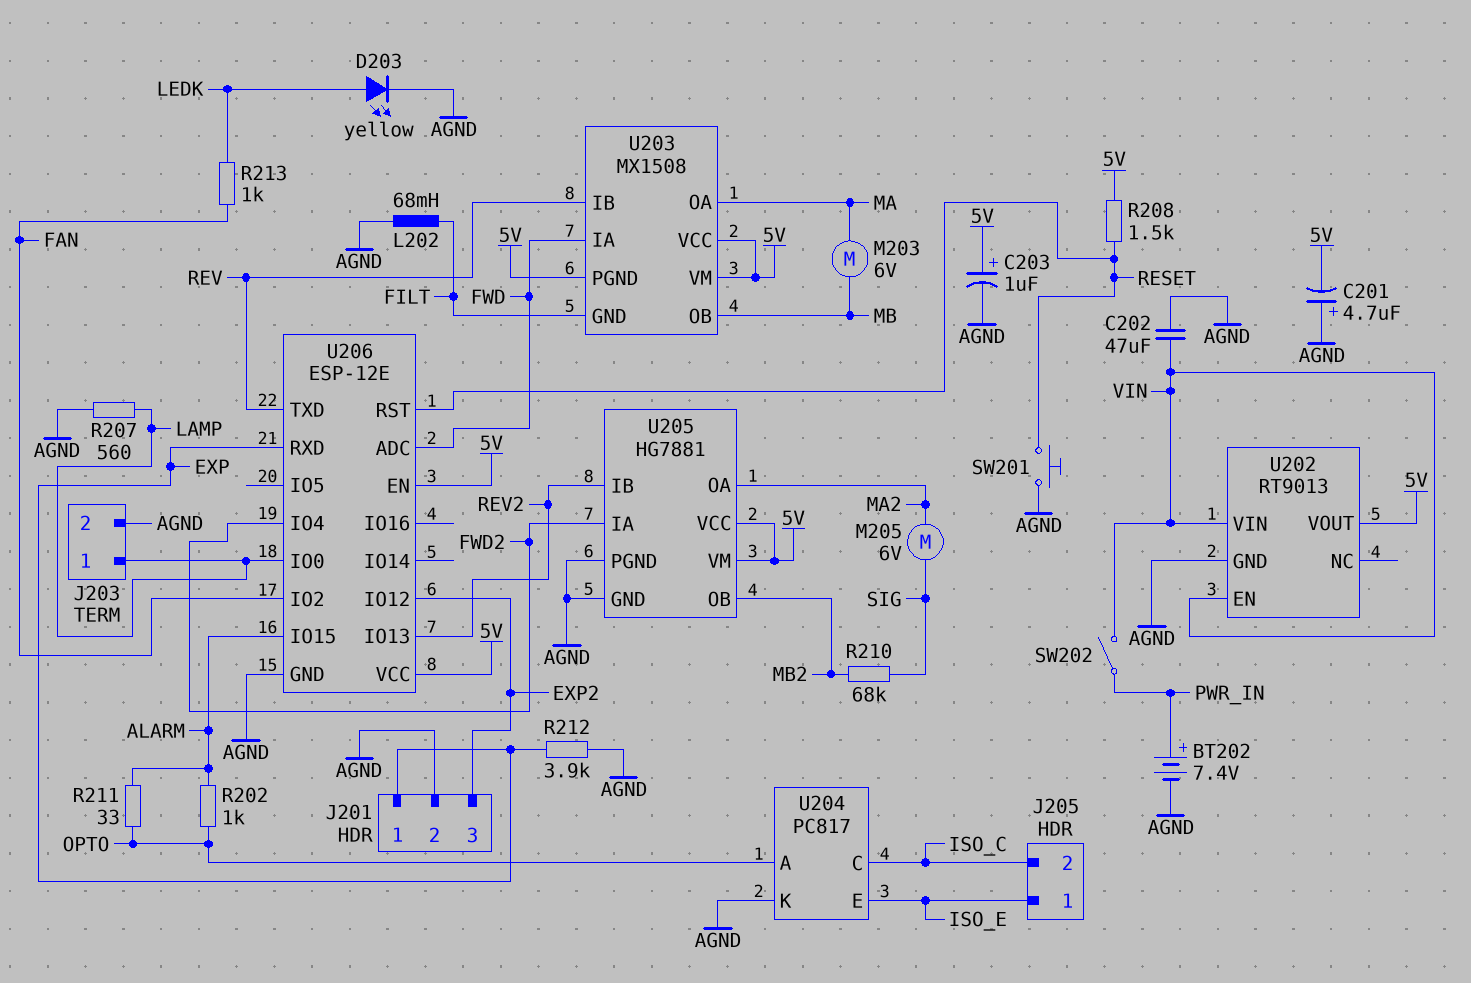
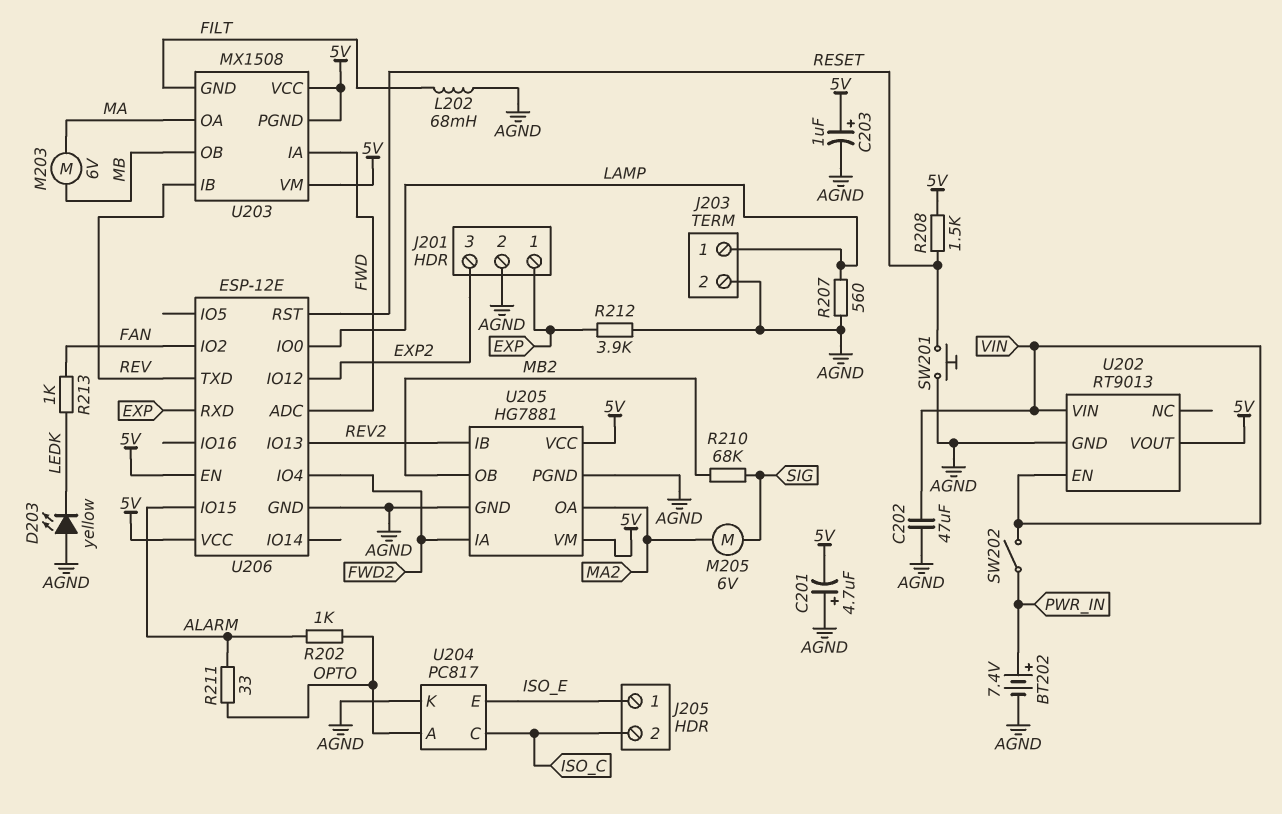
D203: LED yellow (A LEDK, K AGND) -> LED yellow (A AGND, K LEDK)

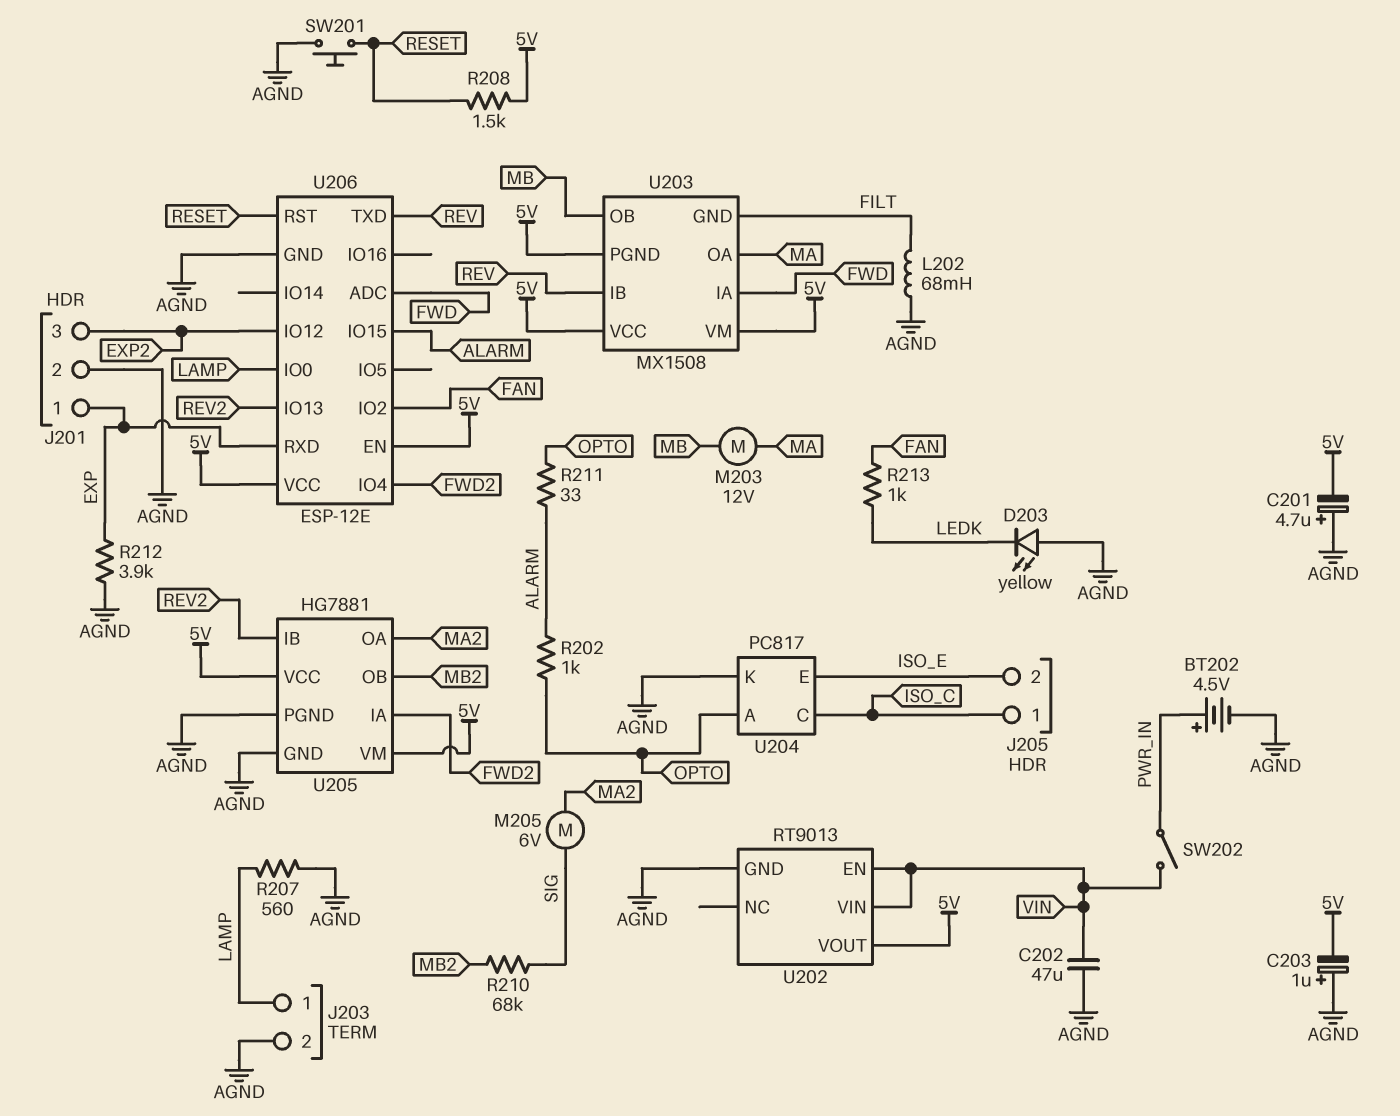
BT202: 7.4V (plus PWR_IN, minus AGND) -> 4.5V (plus PWR_IN, minus AGND)
C203: 1uF (plus 5V, minus AGND) -> 1uF (plus AGND, minus 5V)
J205 pin 1: ISO_E -> ISO_C
J205 pin 2: ISO_C -> ISO_E
M203: motor 6V (MA, MB) -> motor 12V (MA, MB)

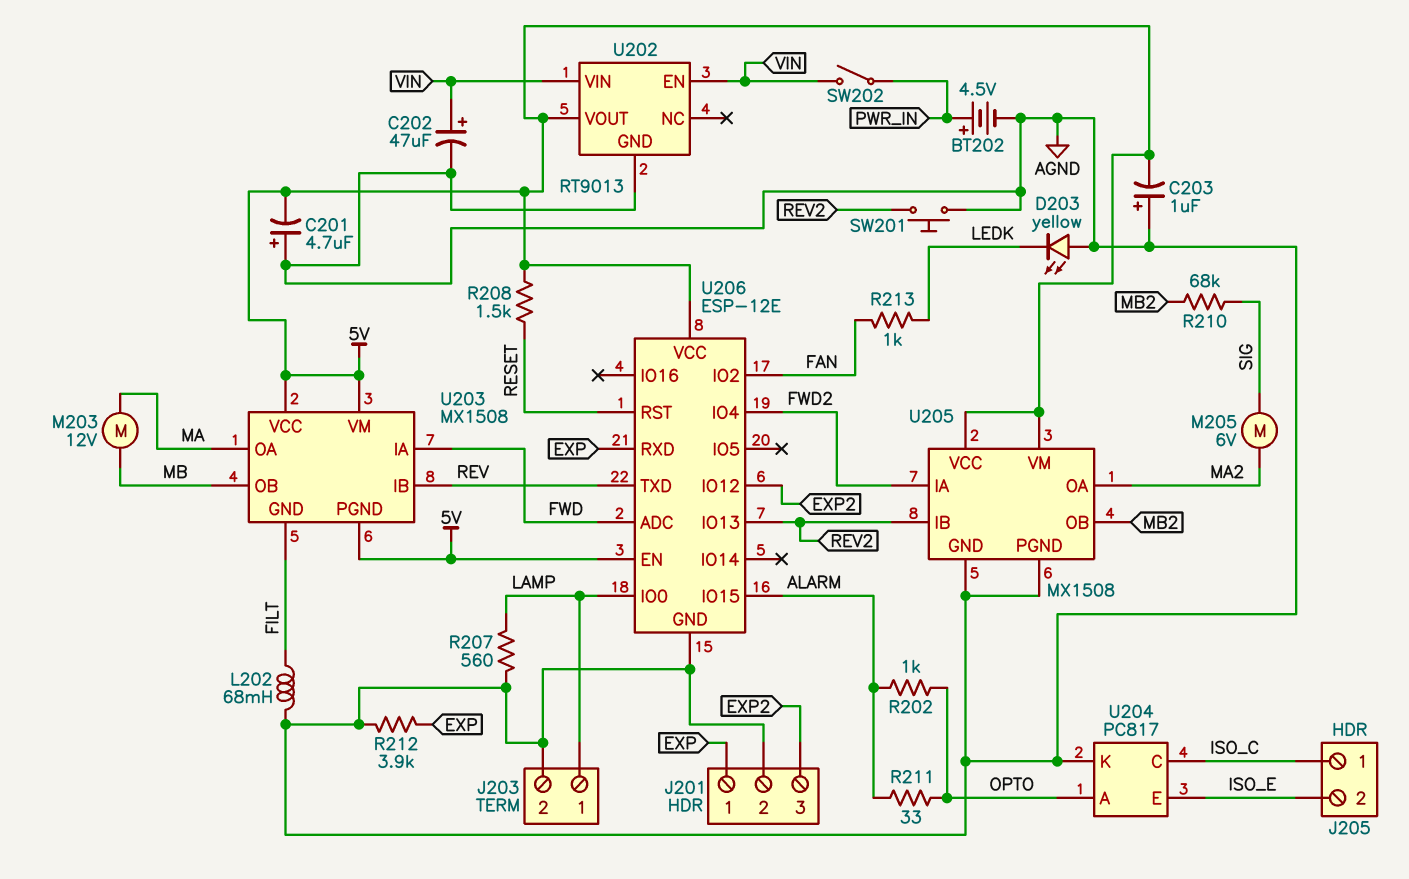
C202: 47uF (AGND, VIN) -> 47uF (plus VIN, minus AGND)
SW201: button (AGND, RESET) -> button (AGND, REV2)
U205: HG7881 -> MX1508

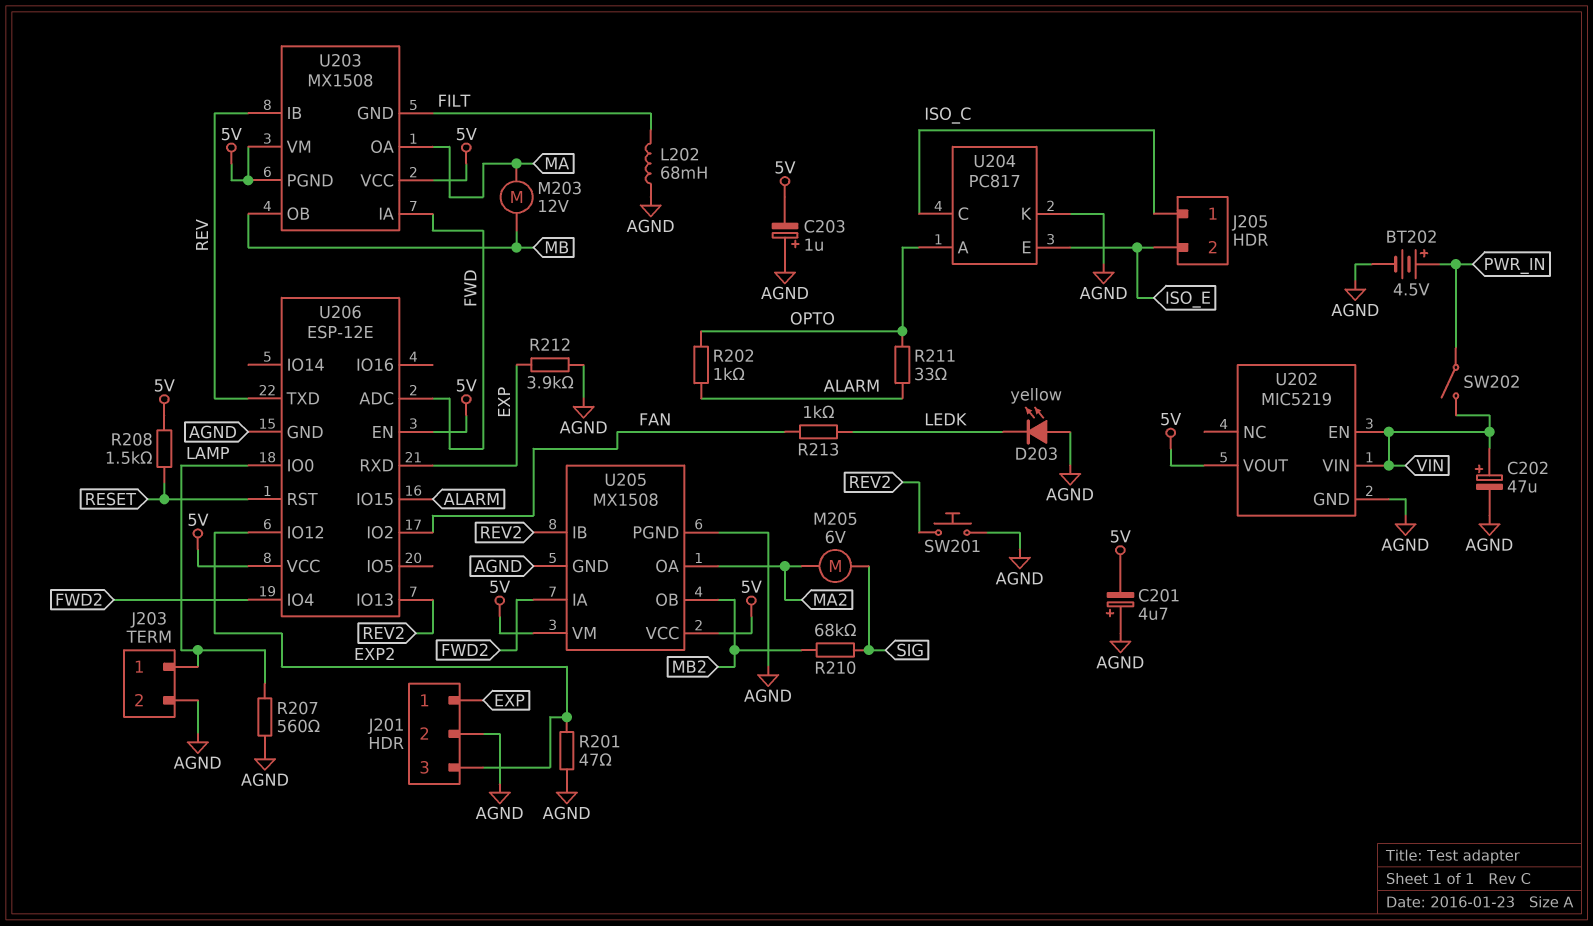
R201: none -> 47 (AGND, EXP2)
U202: RT9013 -> MIC5219

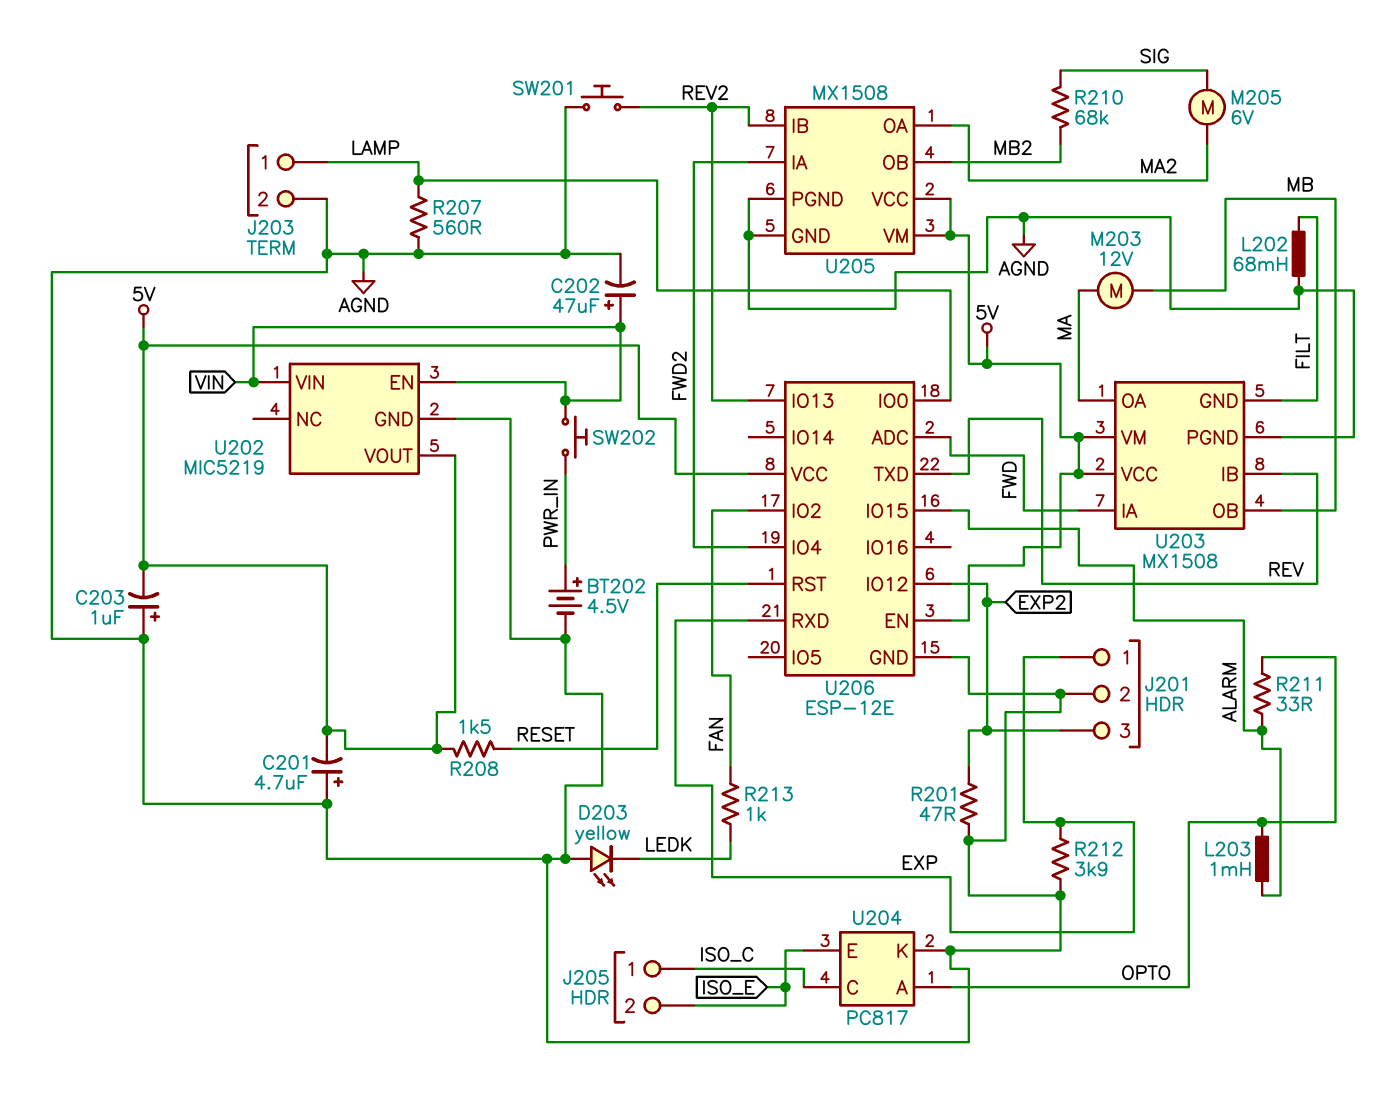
L203: none -> 1mH (ALARM, OPTO)
R202: 1k (ALARM, OPTO) -> none
SW202: switch (PWR_IN, VIN) -> button (PWR_IN, VIN)
U203 pin PGND: 5V -> AGND

